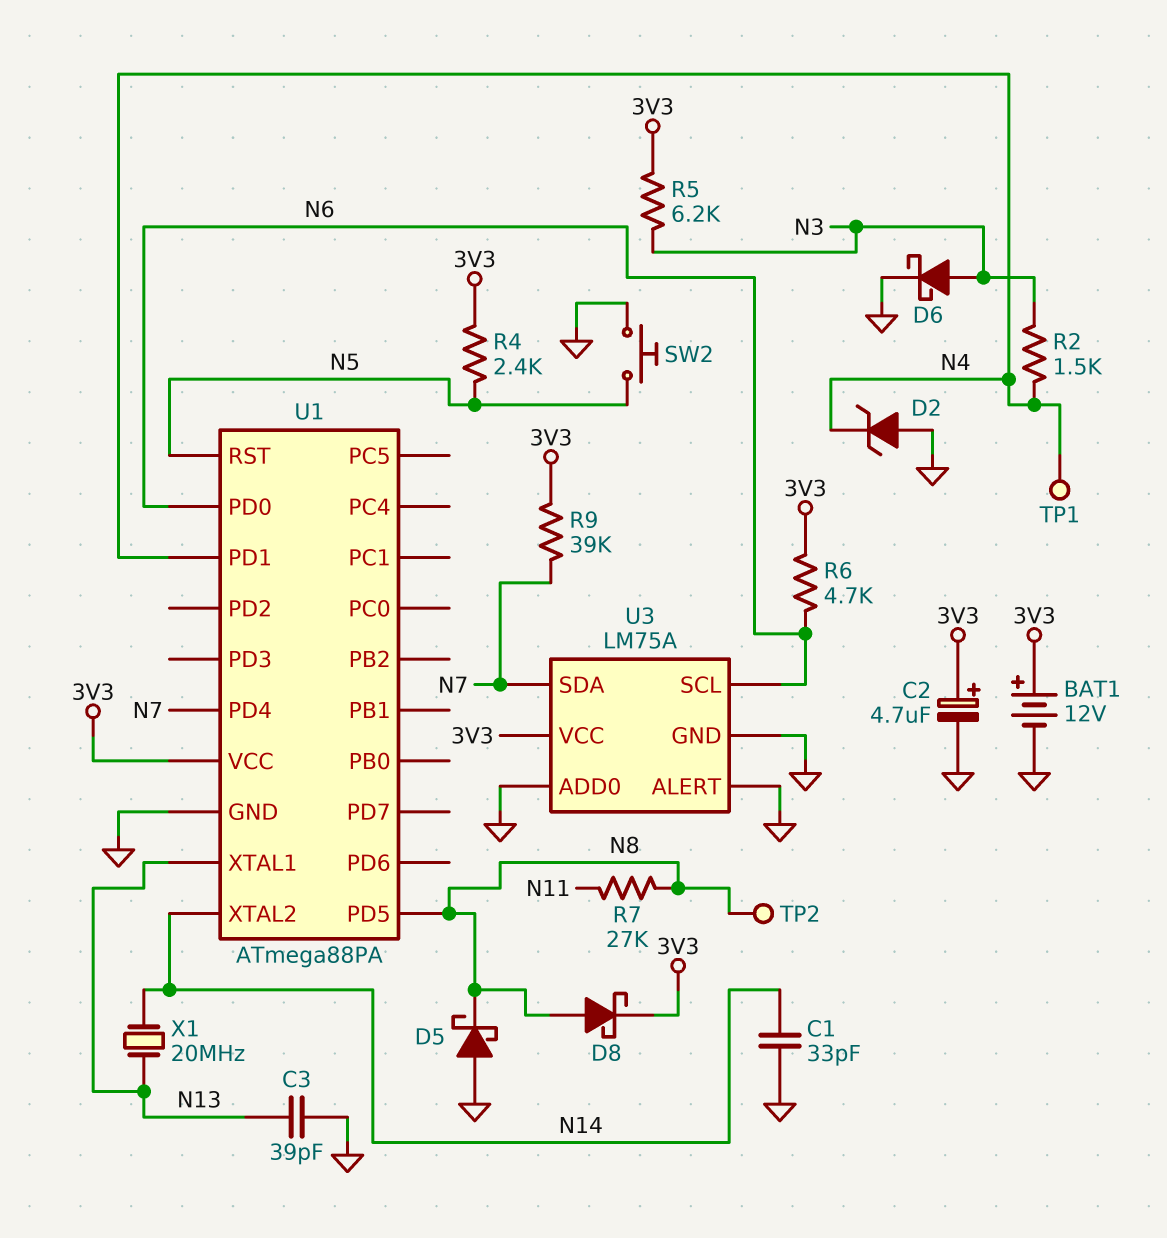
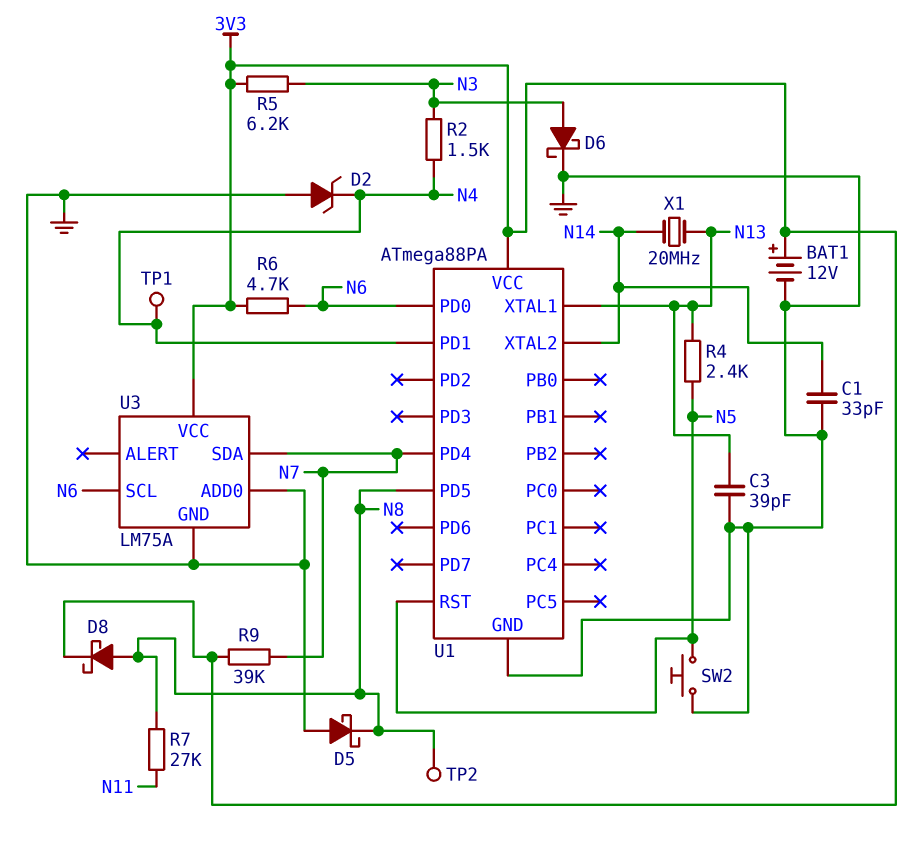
C2: 4.7uF (plus 3V3, minus GND) -> none
R4: 2.4k (3V3, N5) -> 2.4k (N5, N13)
U3 pin ALERT: GND -> none

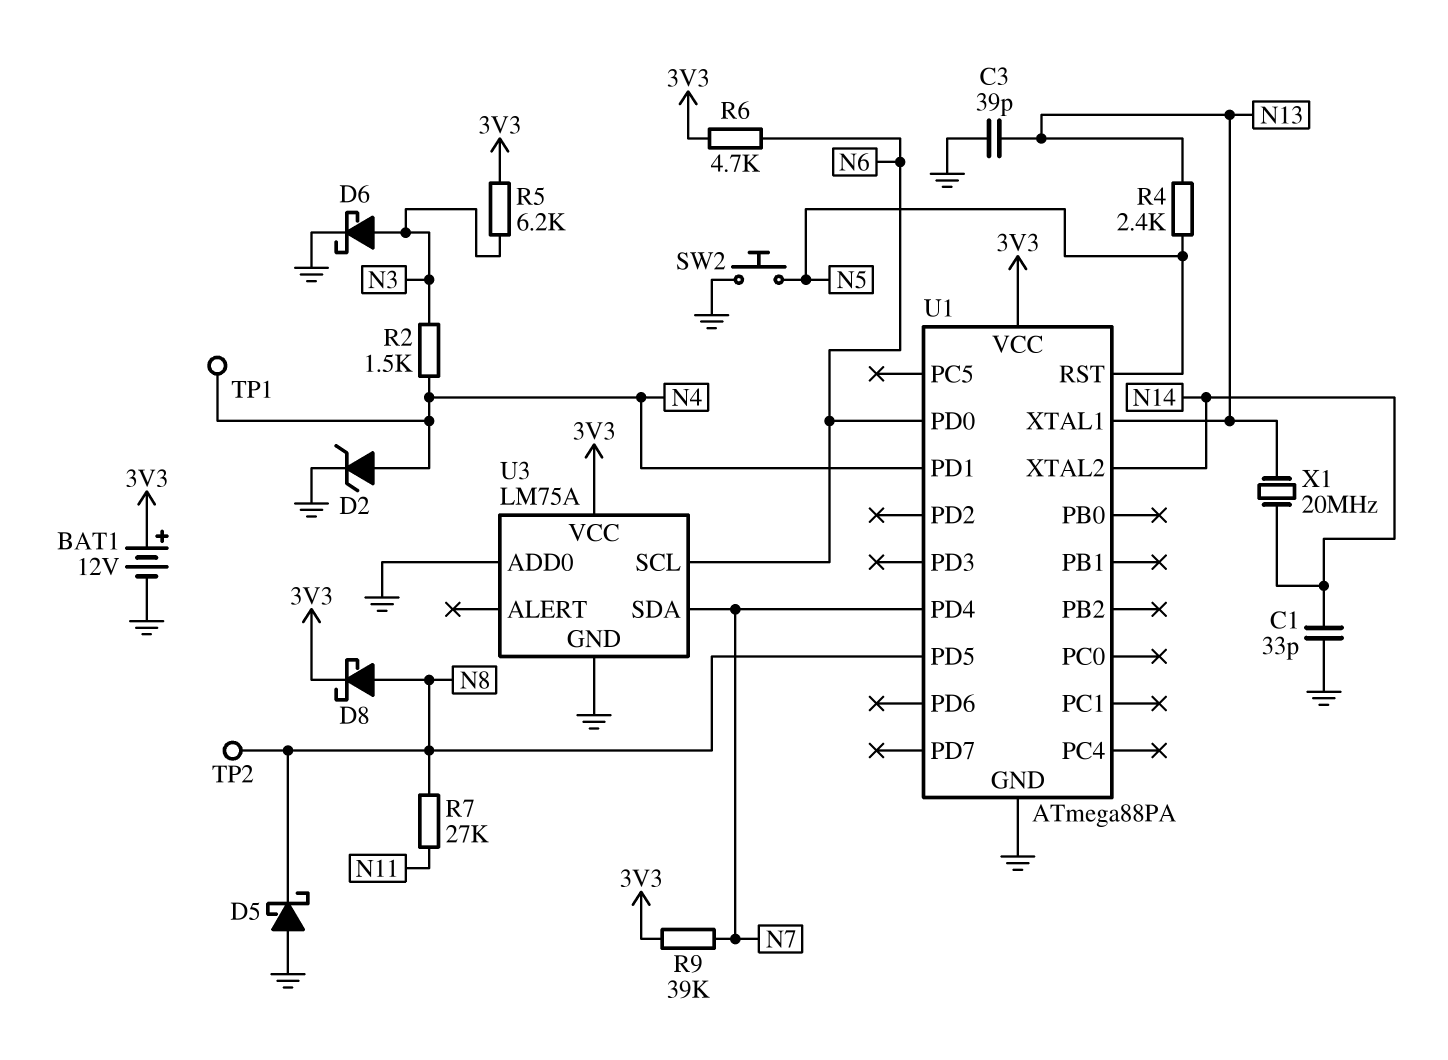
D2: zener (A GND, K N4) -> zener (A N4, K GND)

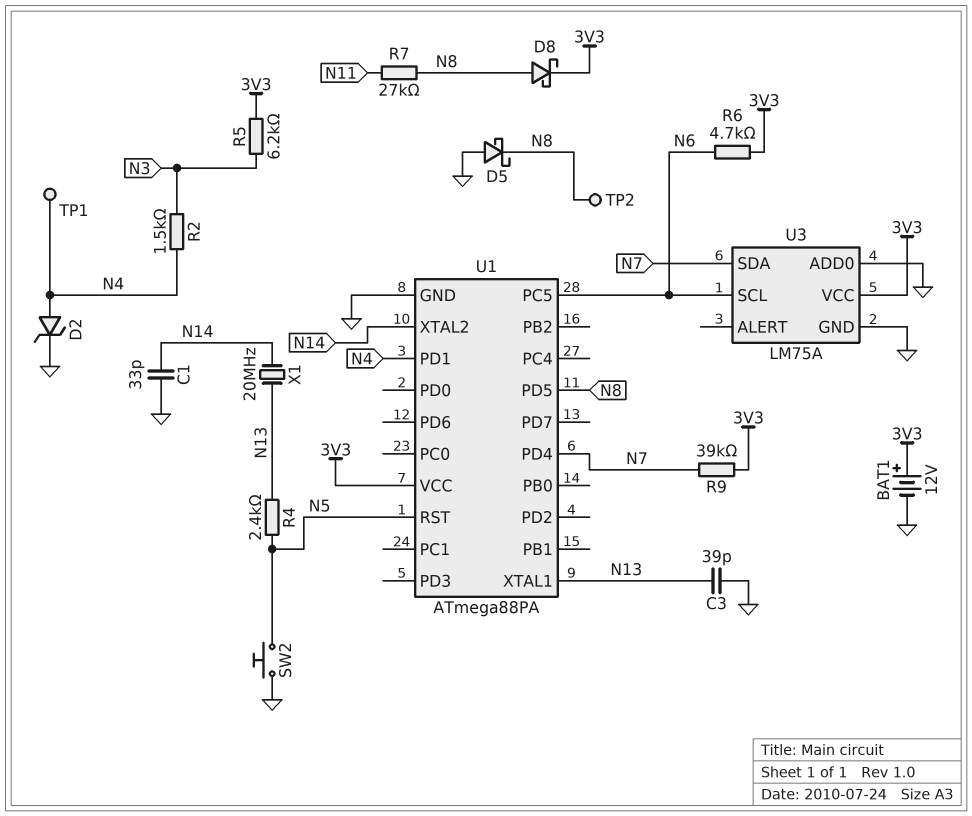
D6: schottky (A N3, K GND) -> none
U1 pin PC5: none -> N6
U1 pin PD0: N6 -> none

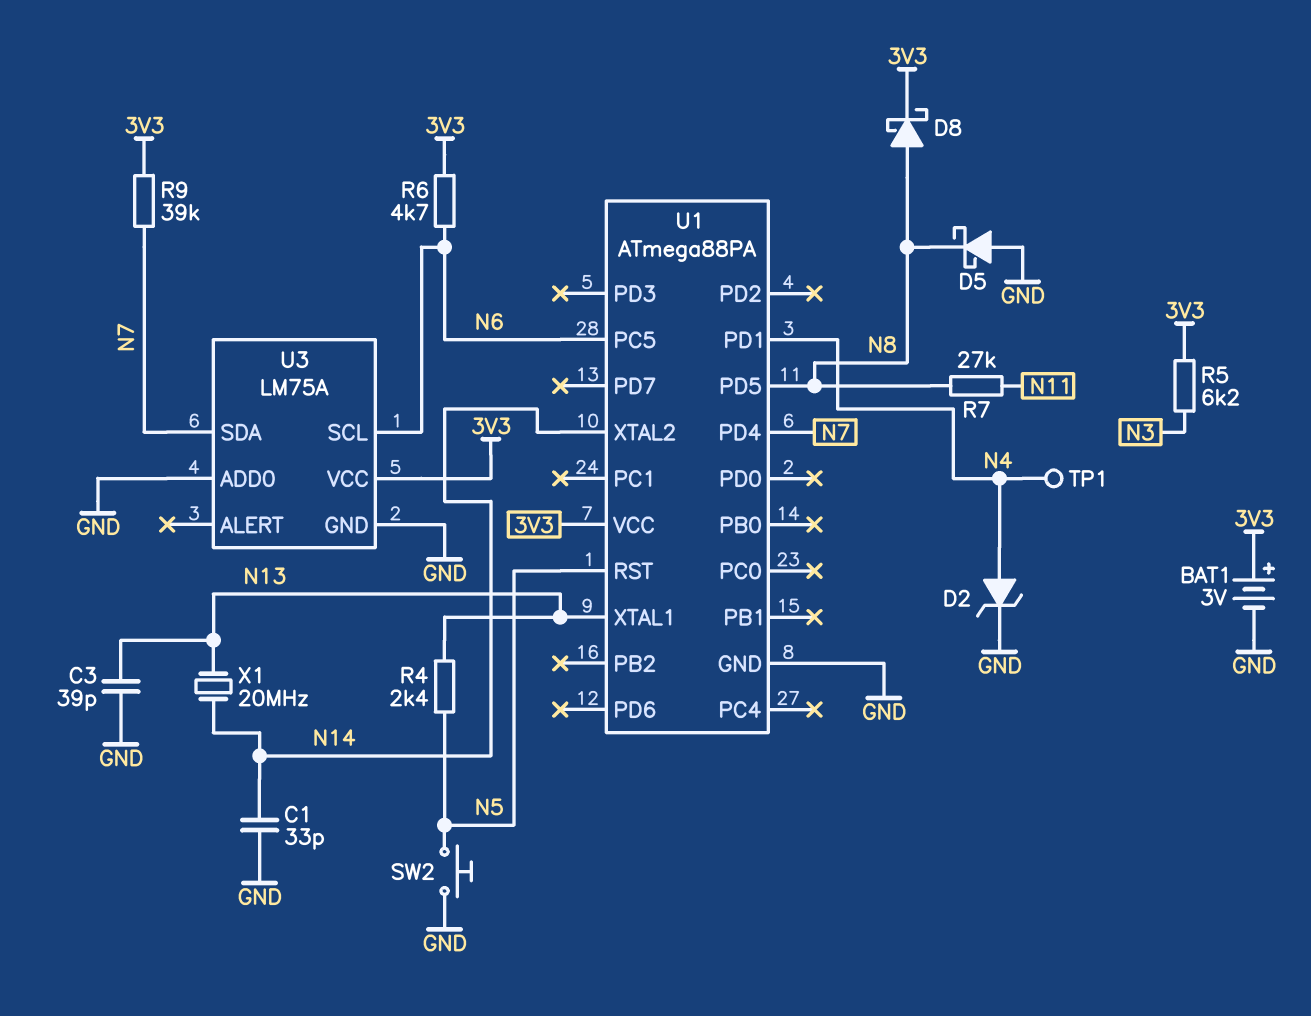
BAT1: 12V (plus 3V3, minus GND) -> 3V (plus 3V3, minus GND)
R2: 1.5k (N3, N4) -> none
TP2: test point (N8) -> none

